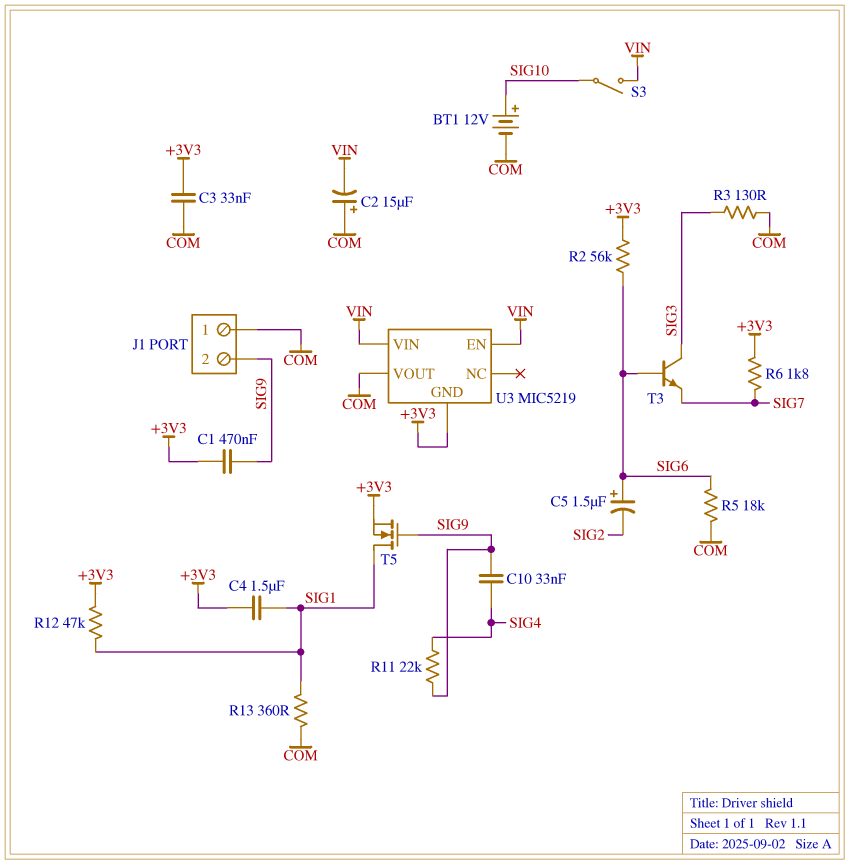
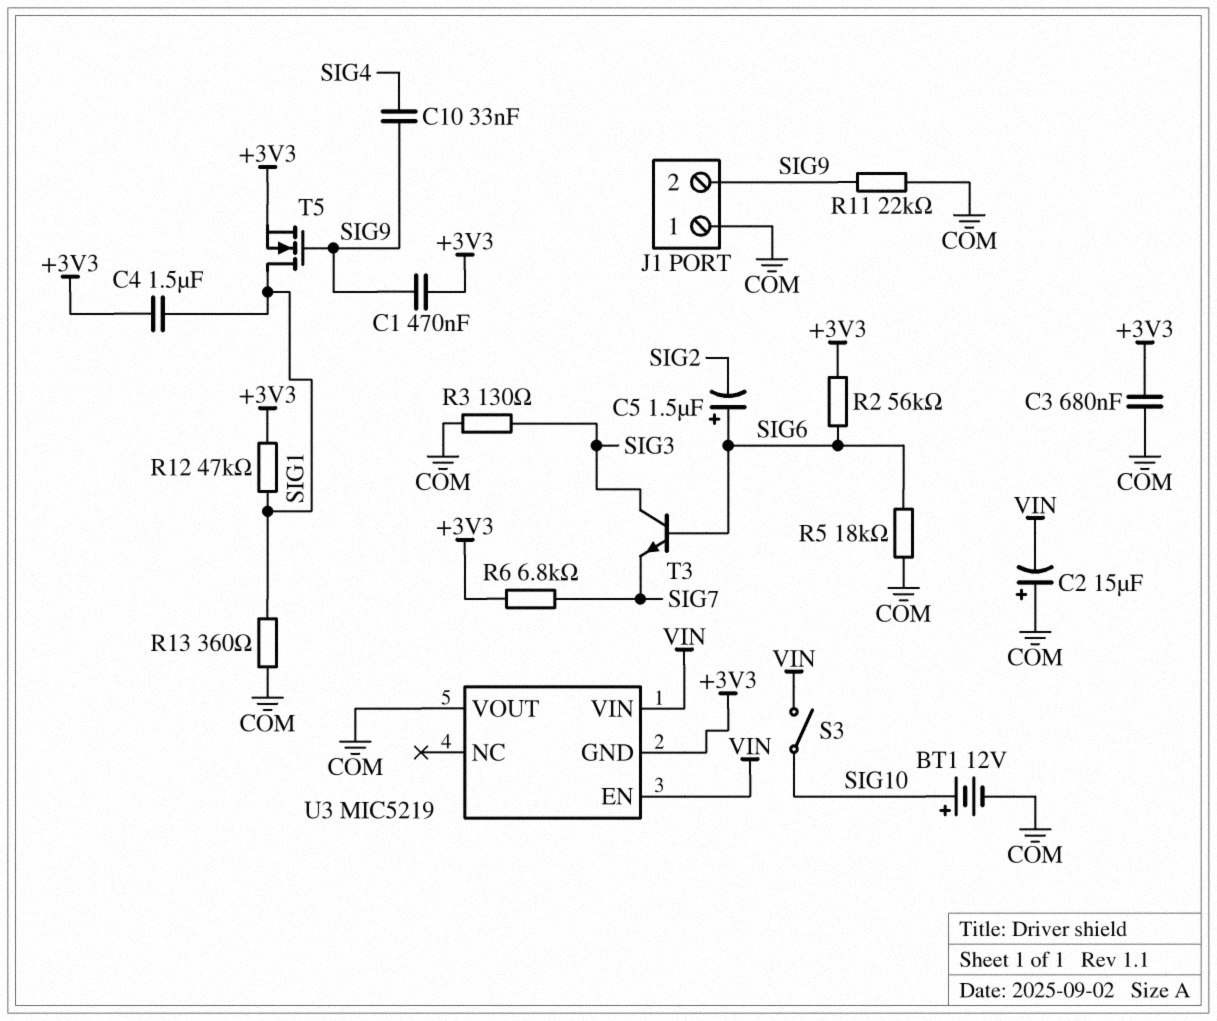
C3: 33nF (+3V3, COM) -> 680nF (+3V3, COM)
R6: 1.8k (+3V3, SIG7) -> 6.8k (+3V3, SIG7)
R11: 22k (SIG4, SIG9) -> 22k (COM, SIG9)

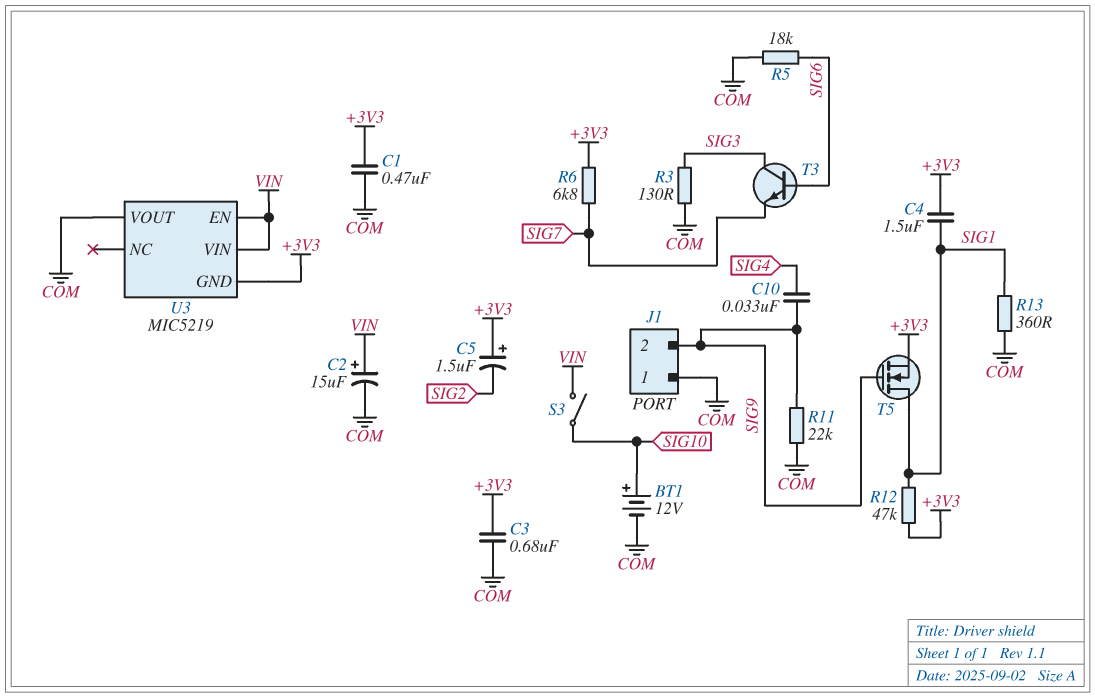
C1: 470nF (+3V3, SIG9) -> 470nF (+3V3, COM)
C2: 15uF (plus COM, minus VIN) -> 15uF (plus VIN, minus COM)
C5: 1.5uF (plus SIG6, minus SIG2) -> 1.5uF (plus +3V3, minus SIG2)
R2: 56k (+3V3, SIG6) -> none

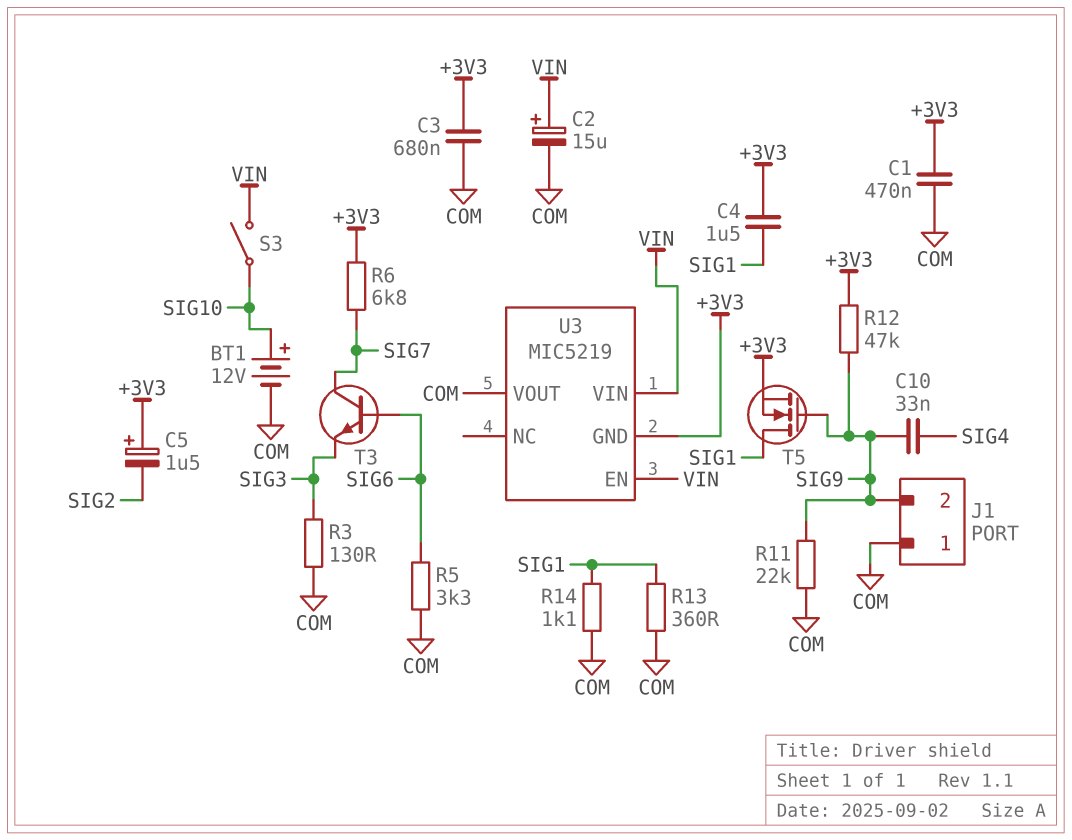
R5: 18k (COM, SIG6) -> 3.3k (COM, SIG6)
R12: 47k (+3V3, SIG1) -> 47k (+3V3, SIG9)
R14: none -> 1.1k (COM, SIG1)
T3: NPN (B SIG6, C SIG3, E SIG7) -> NPN (B SIG6, C SIG7, E SIG3)

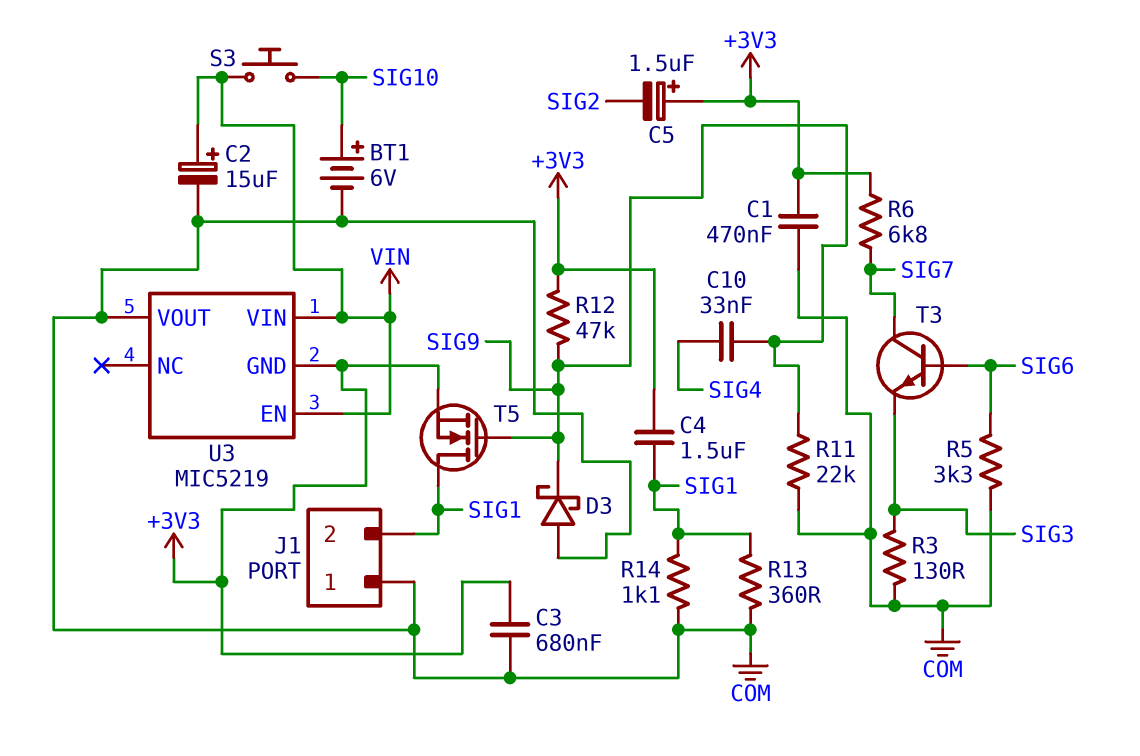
BT1: 12V (plus SIG10, minus COM) -> 6V (plus SIG10, minus COM)
D3: none -> schottky (A COM, K SIG9)
J1 pin 2: SIG9 -> SIG1
S3: switch (SIG10, VIN) -> button (SIG10, VIN)

